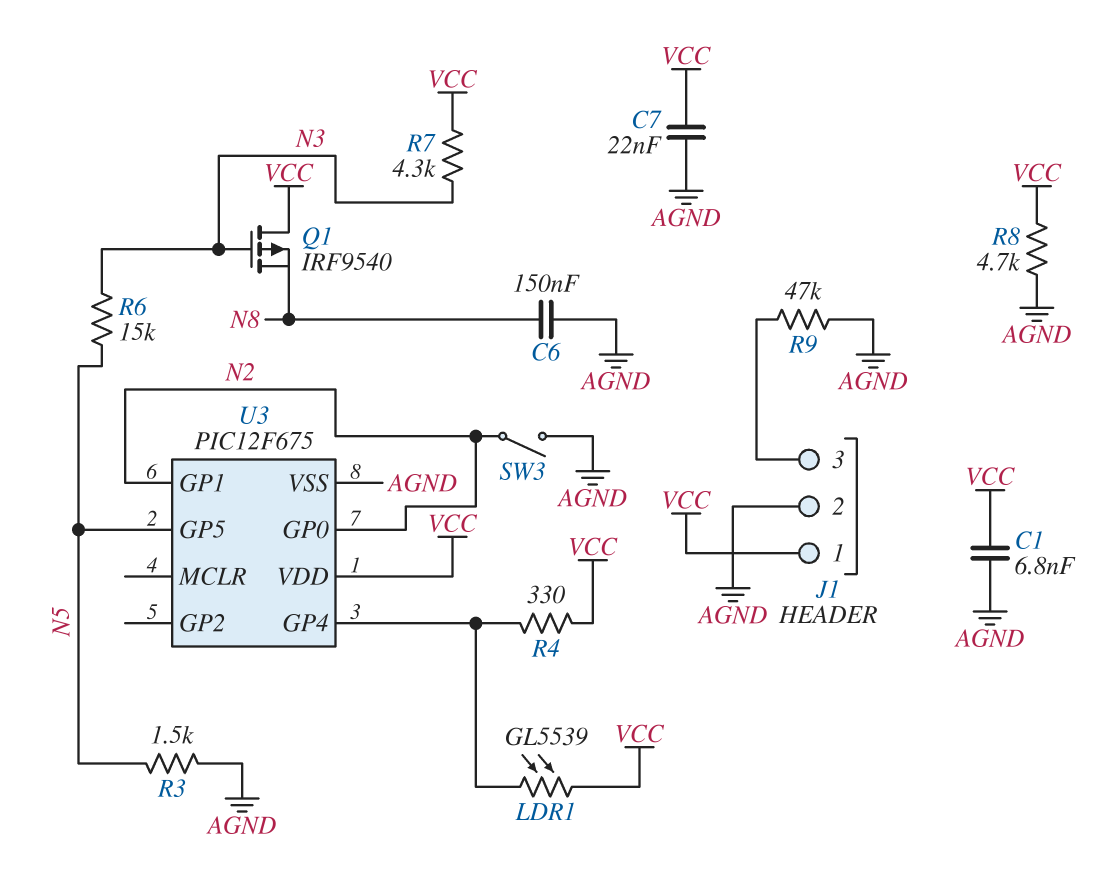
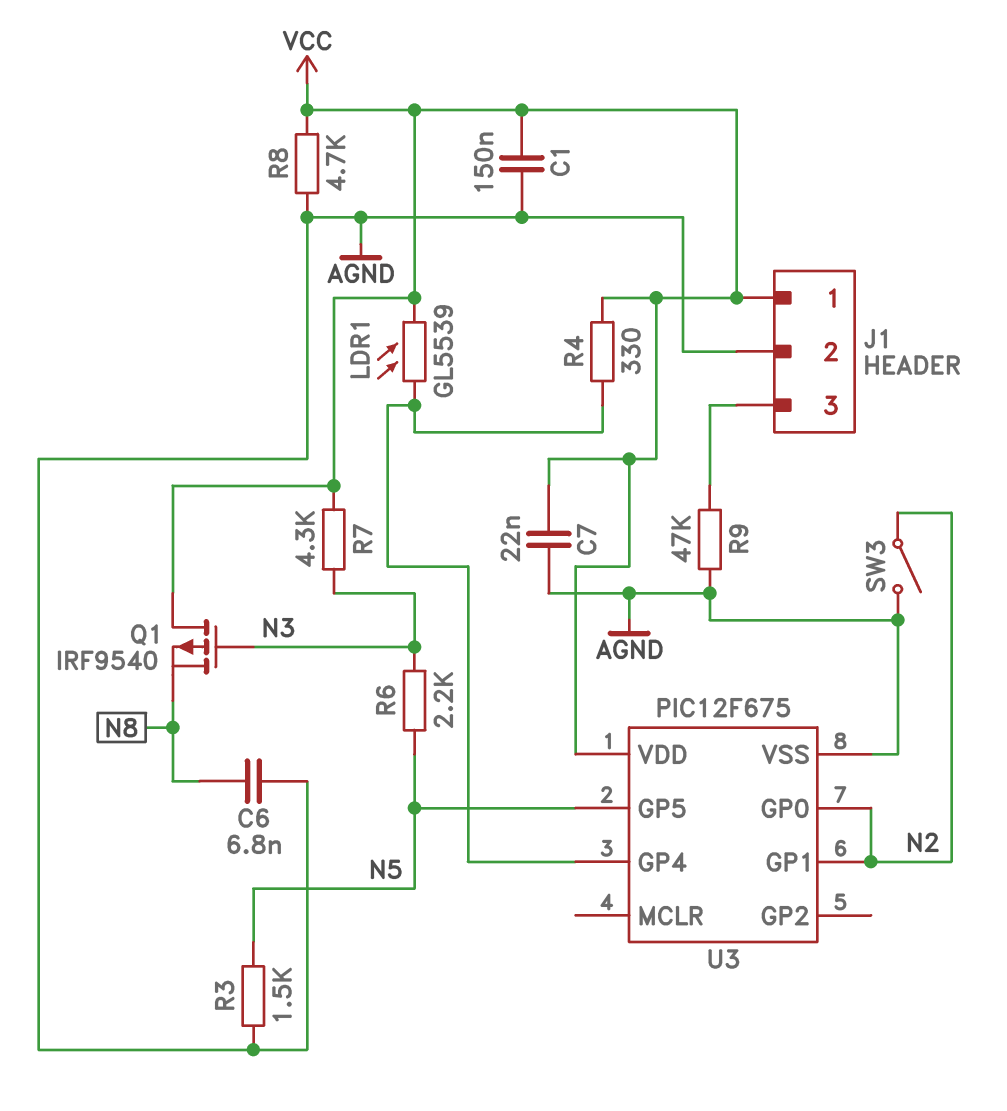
C1: 6.8nF (AGND, VCC) -> 150nF (AGND, VCC)
C6: 150nF (AGND, N8) -> 6.8nF (AGND, N8)
R6: 15k (N3, N5) -> 2.2k (N3, N5)

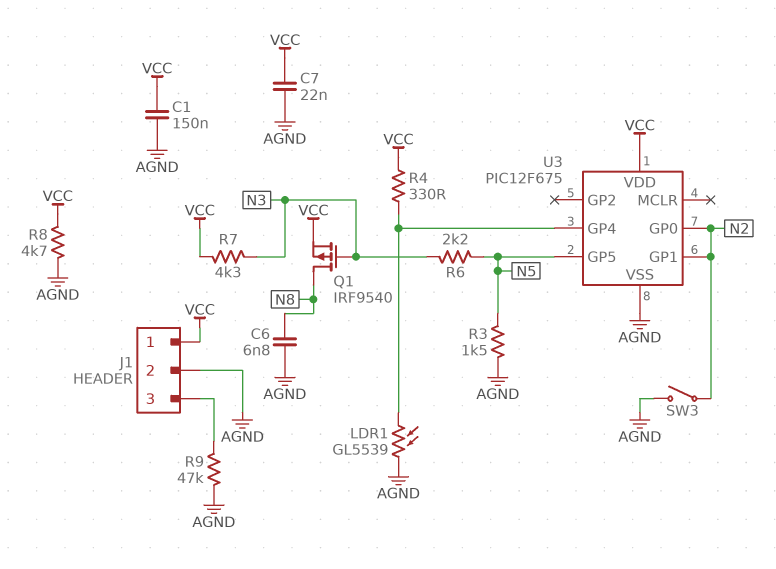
LDR1: GL5539 (U3/GP4, VCC) -> GL5539 (AGND, U3/GP4)
Q1: PMOS IRF9540 (G N3, D VCC, S N8) -> PMOS IRF9540 (G N3, D N8, S VCC)

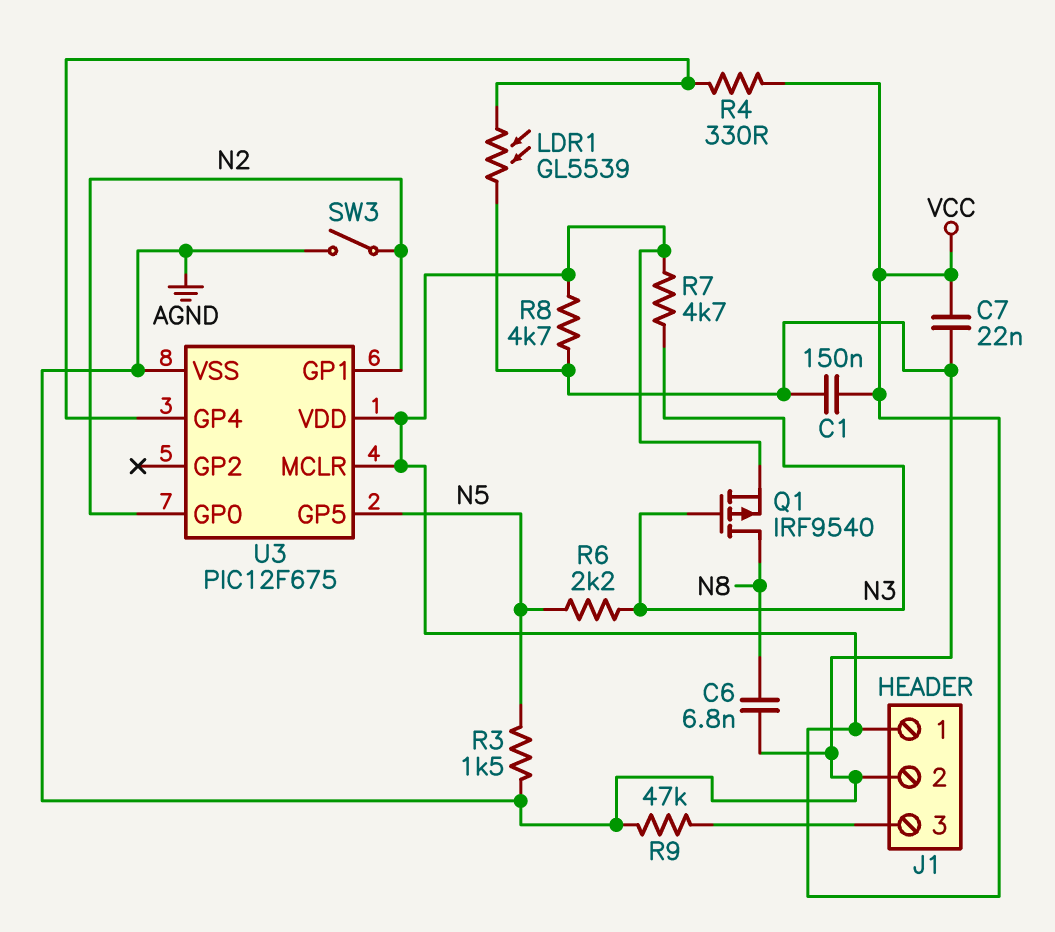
R7: 4.3k (N3, VCC) -> 4.7k (N3, VCC)
U3 pin MCLR: none -> VCC

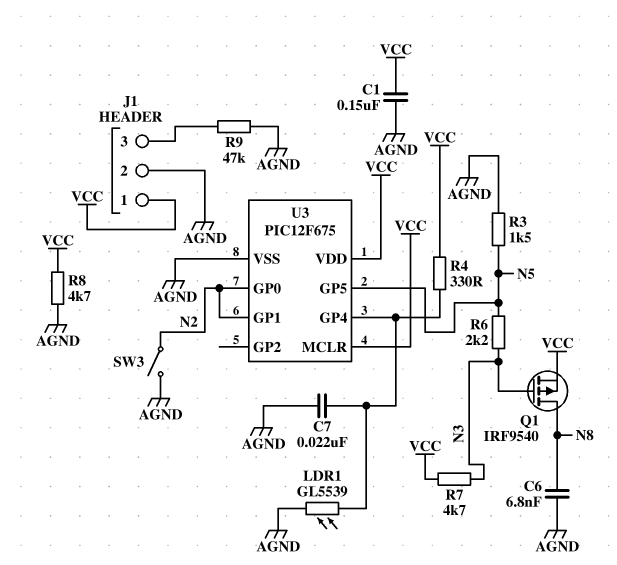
C7: 22nF (AGND, VCC) -> 22nF (AGND, U3/GP4)

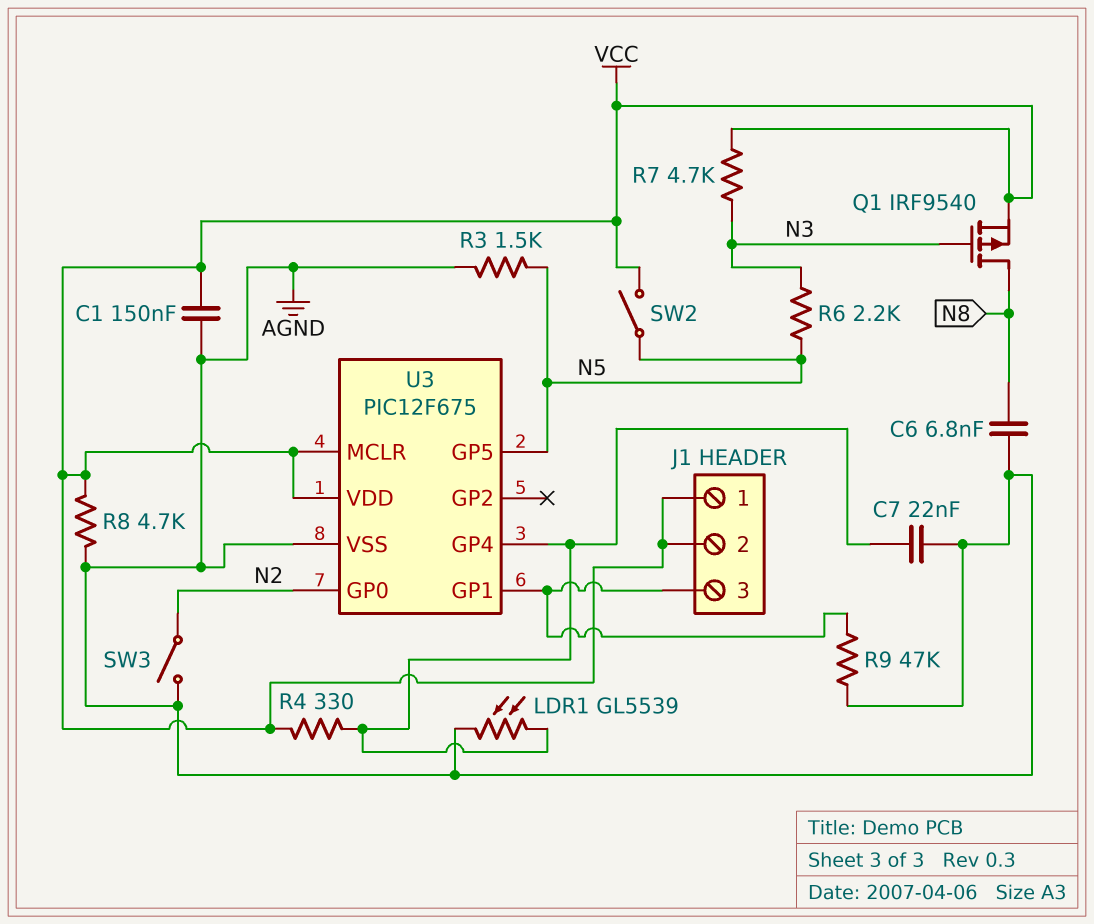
J1 pin 2: AGND -> VCC
SW2: none -> switch (N5, VCC)
U3 pin GP1: N2 -> J1/3

